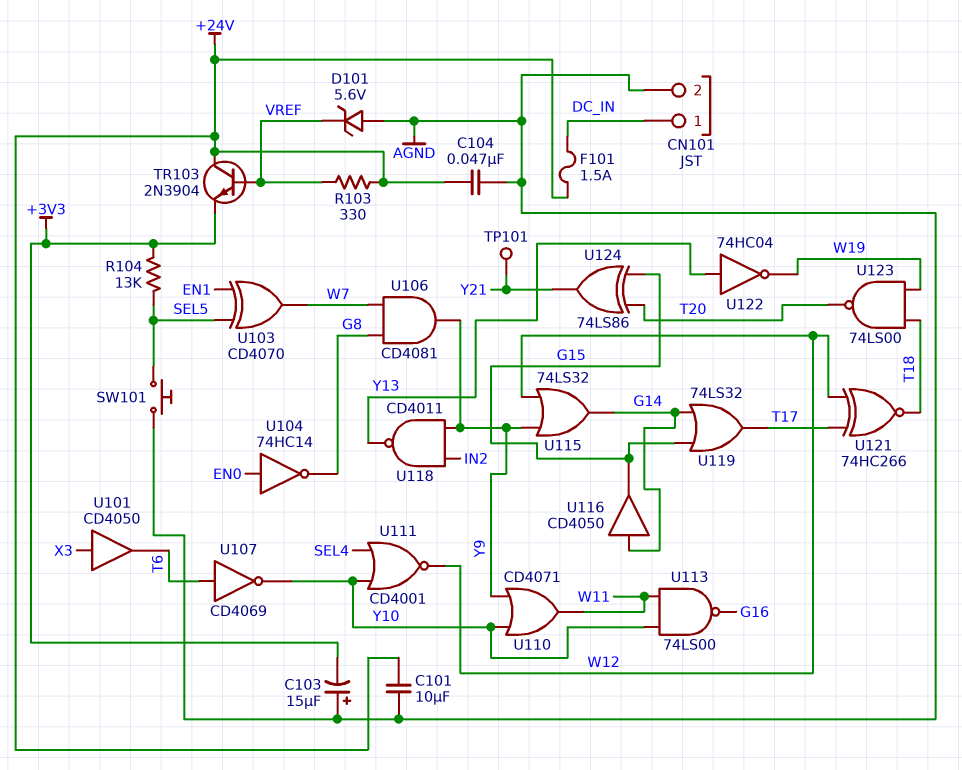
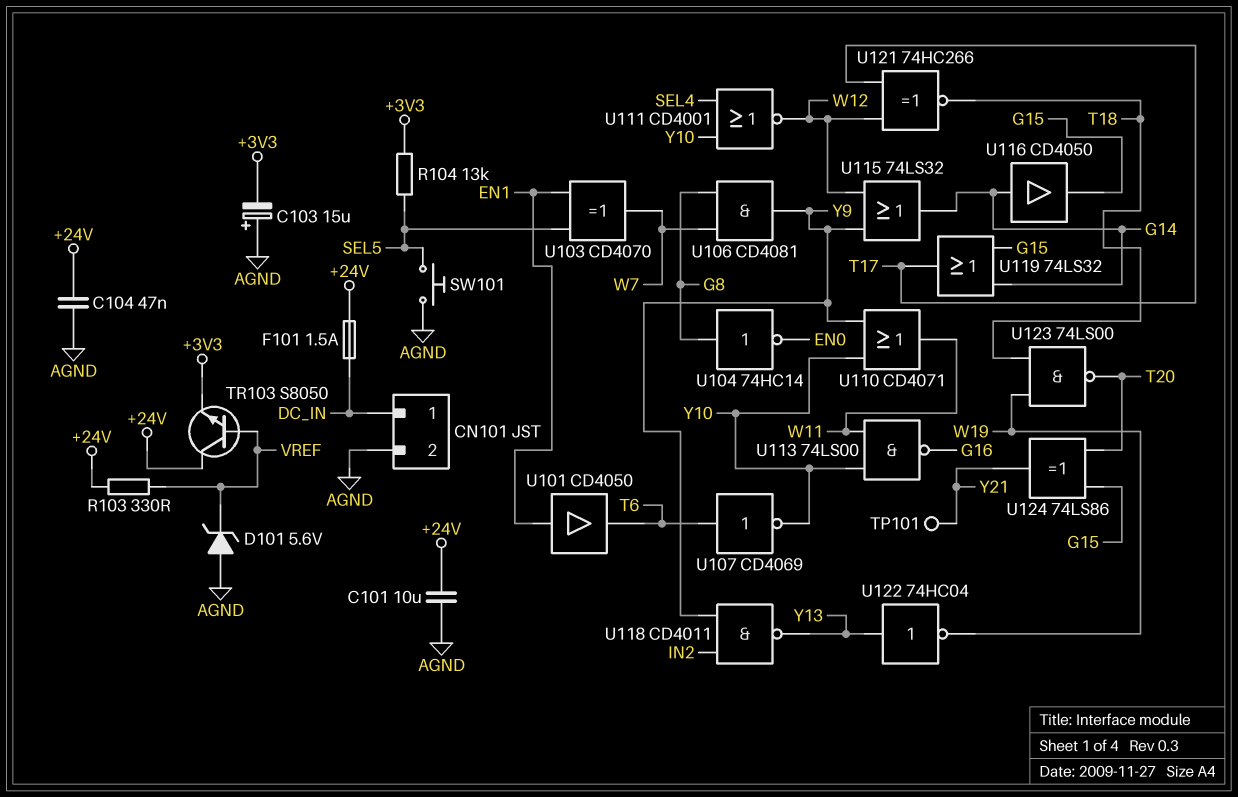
TR103: NPN 2N3904 (B VREF, C +24V, E +3V3) -> NPN S8050 (B VREF, C +24V, E +3V3)
U101: buffer CD4050 (in X3, out T6) -> buffer CD4050 (in EN1, out T6)
U104: NOT 74HC14 (in EN0, out G8) -> NOT 74HC14 (in G8, out EN0)

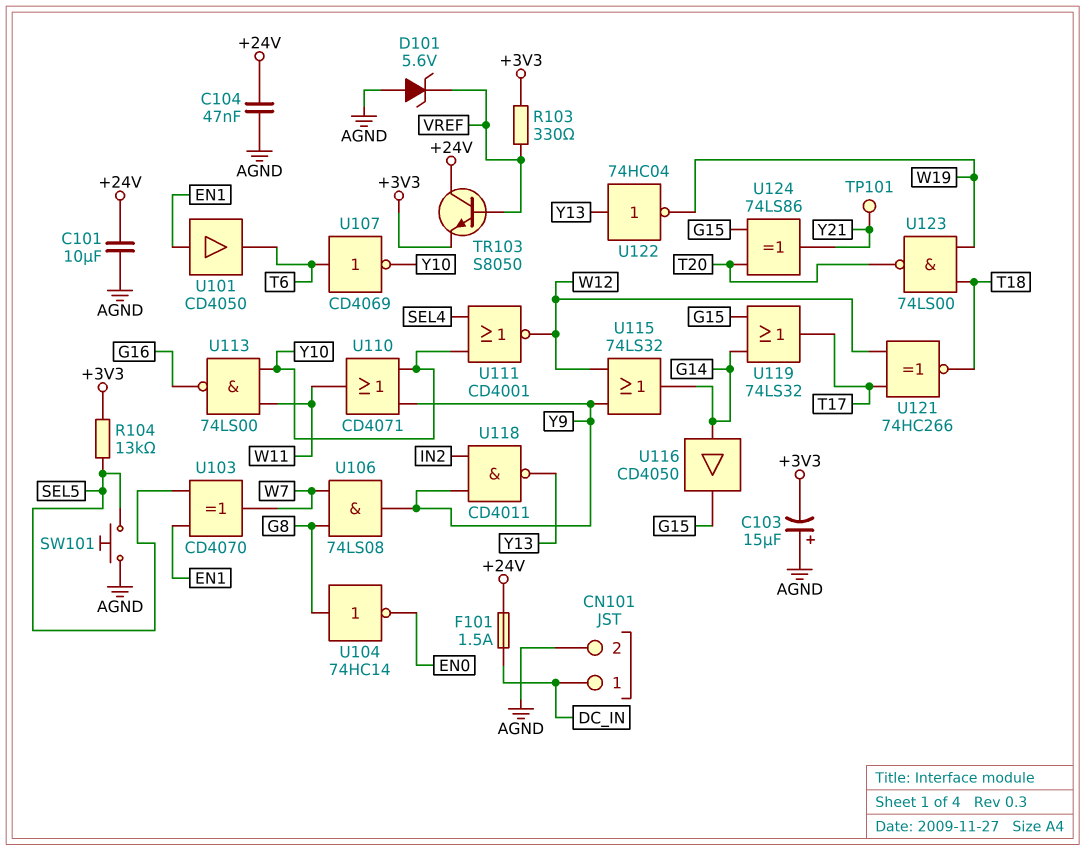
R103: 330 (+24V, VREF) -> 330 (+3V3, VREF)
U106: AND CD4081 (in G8, in W7, out Y9) -> AND 74LS08 (in G8, in W7, out Y9)

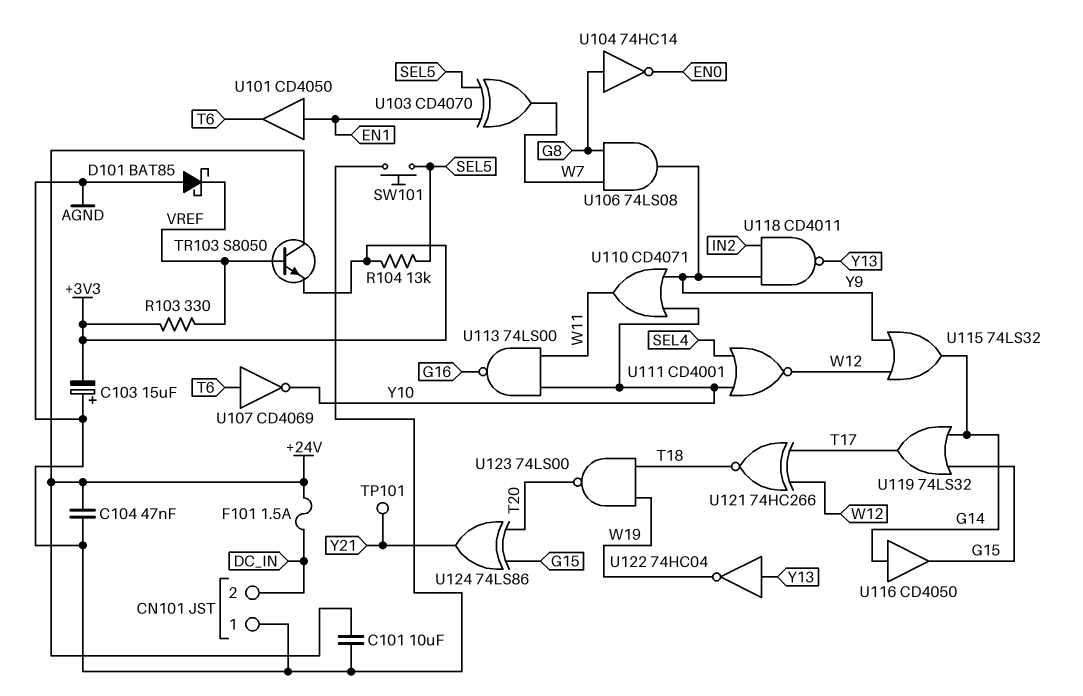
CN101 pin 1: DC_IN -> AGND
CN101 pin 2: AGND -> DC_IN
D101: zener 5.6V (A AGND, K VREF) -> schottky BAT85 (A AGND, K VREF)

